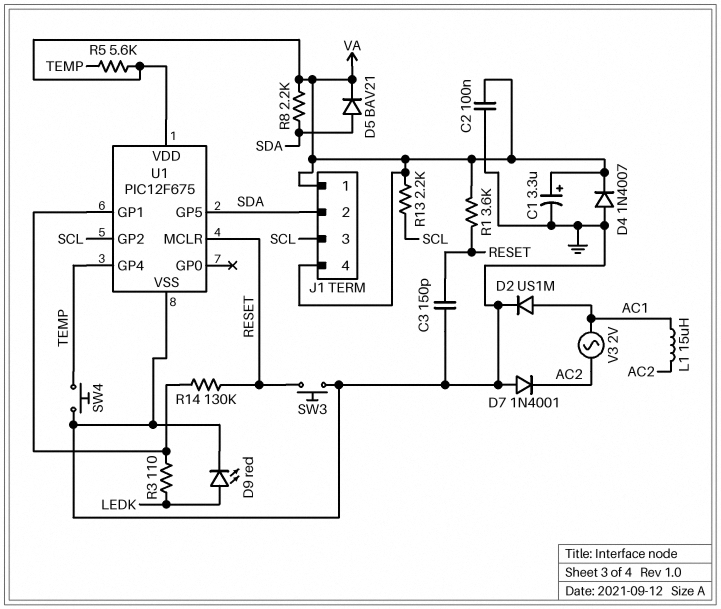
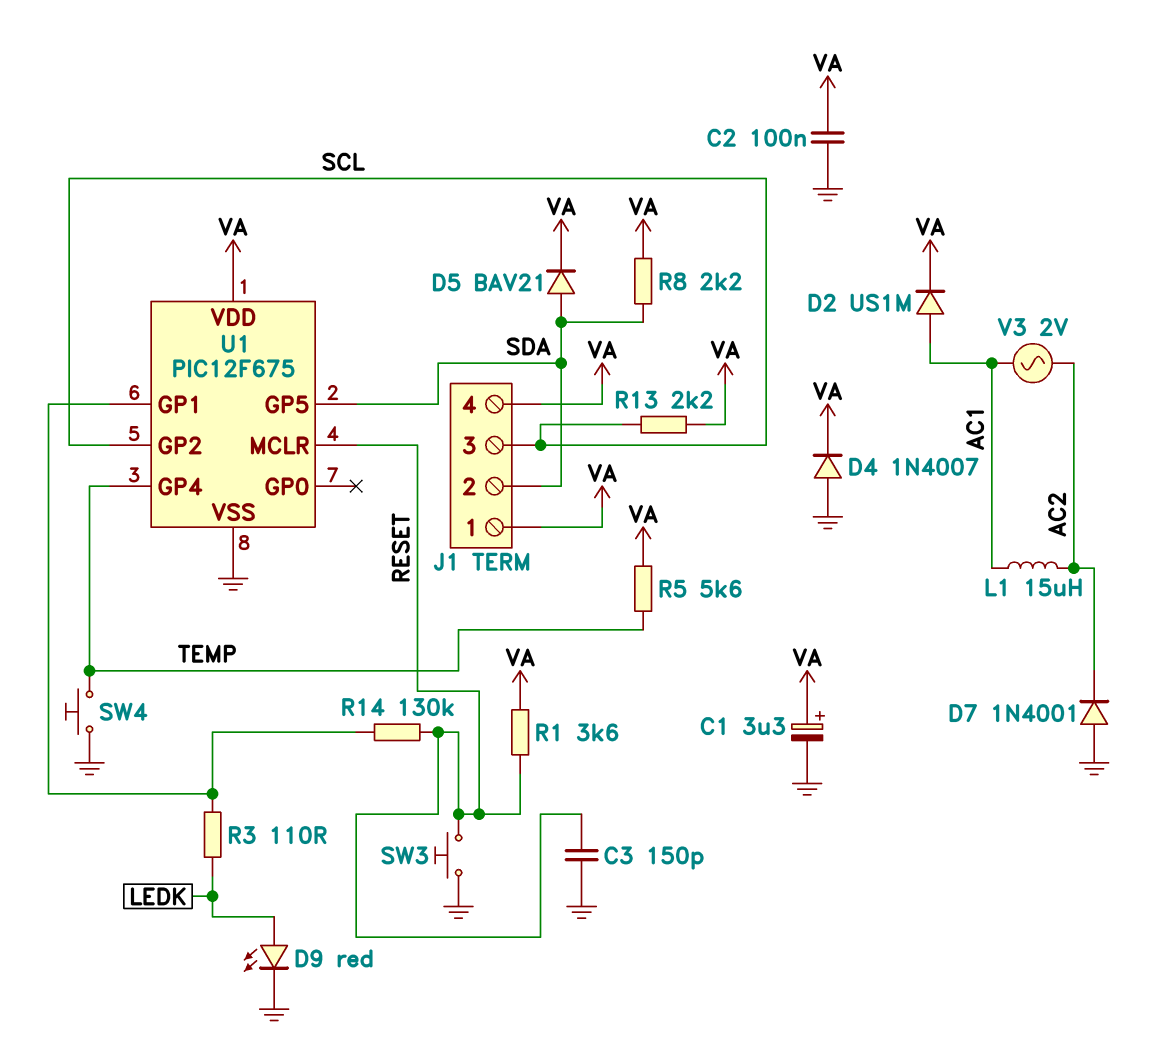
D2: diode US1M (A AC1, K GND) -> diode US1M (A AC1, K VA)

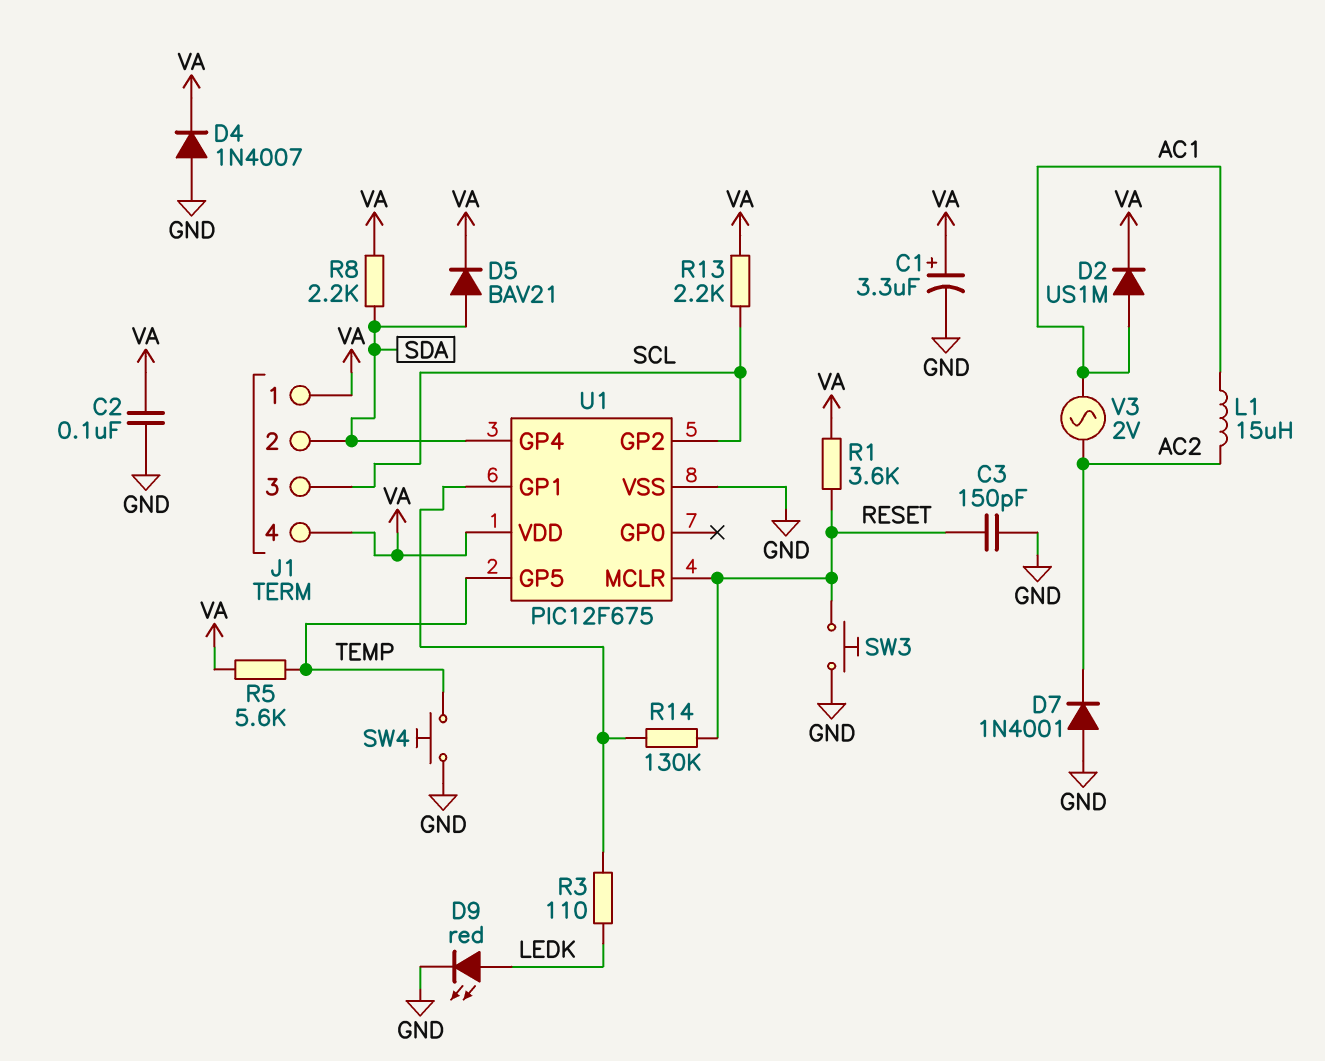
U1 pin GP4: TEMP -> SDA
U1 pin GP5: SDA -> TEMP

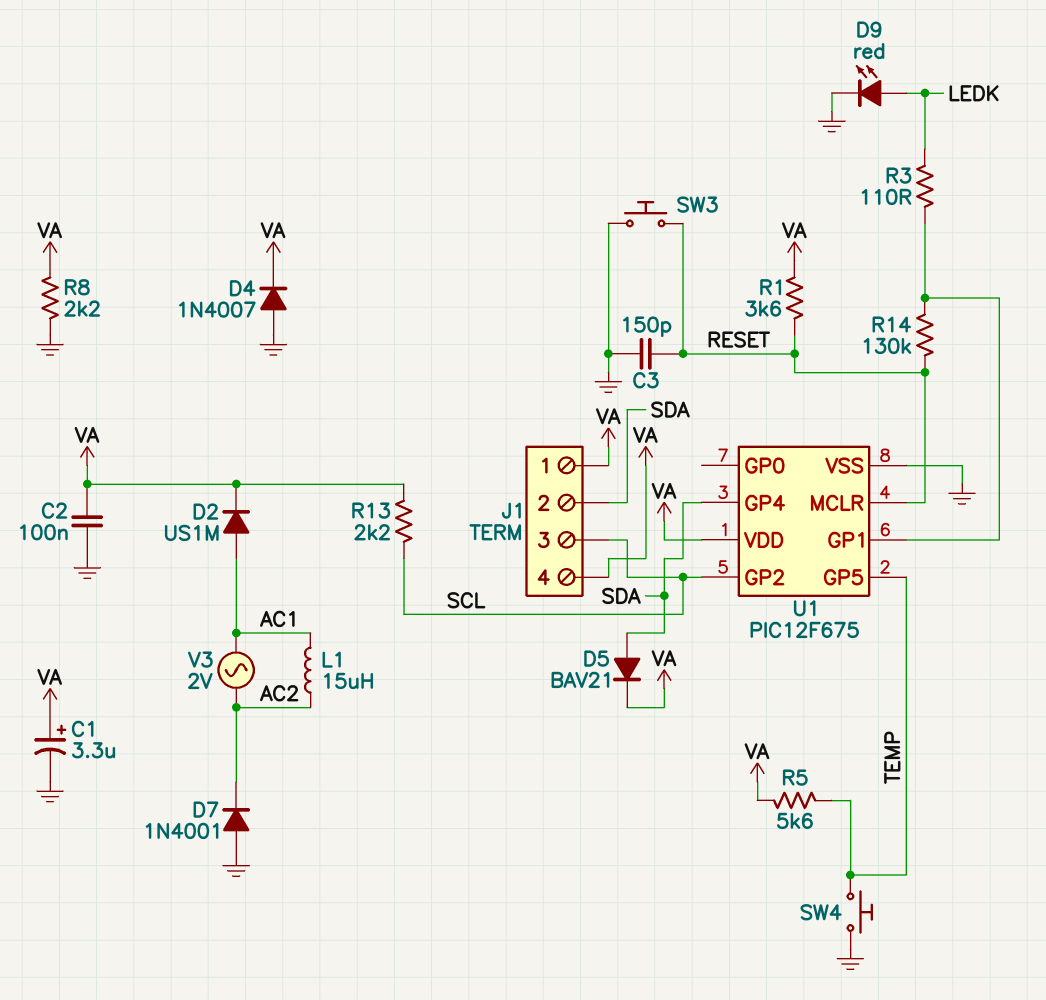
R8: 2.2k (SDA, VA) -> 2.2k (GND, VA)

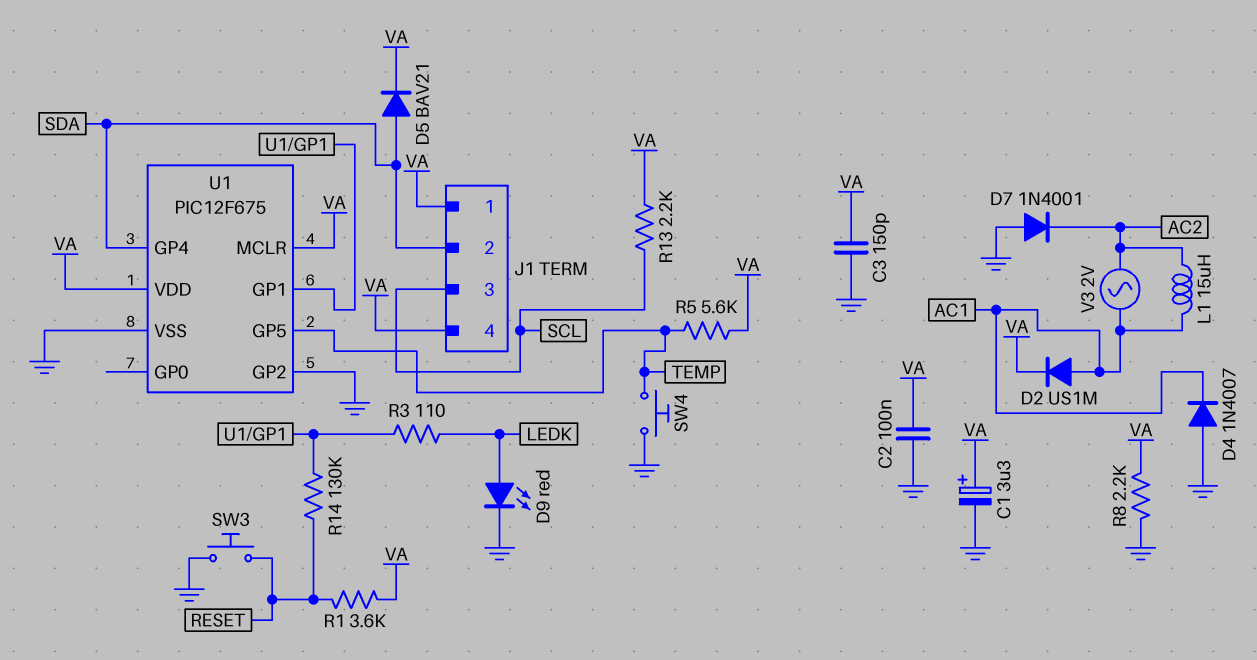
C3: 150pF (GND, RESET) -> 150pF (GND, VA)
D4: diode 1N4007 (A GND, K VA) -> diode 1N4007 (A GND, K AC1)
U1 pin GP2: SCL -> GND
U1 pin MCLR: RESET -> VA

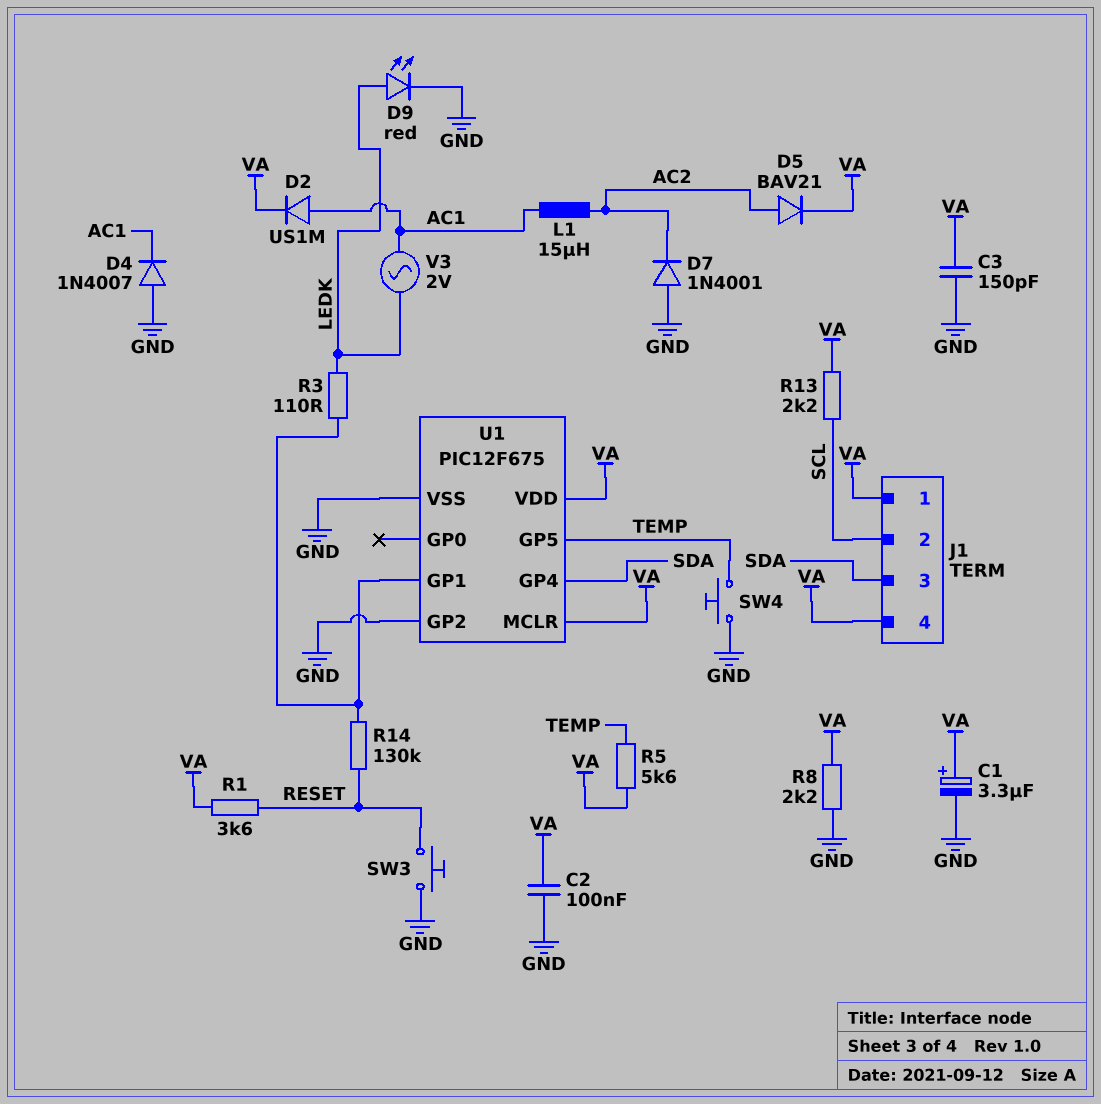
D5: diode BAV21 (A SDA, K VA) -> diode BAV21 (A AC2, K VA)
J1 pin 2: SDA -> SCL
J1 pin 3: SCL -> SDA
V3: AC 2V (AC1, AC2) -> AC 2V (AC1, LEDK)

